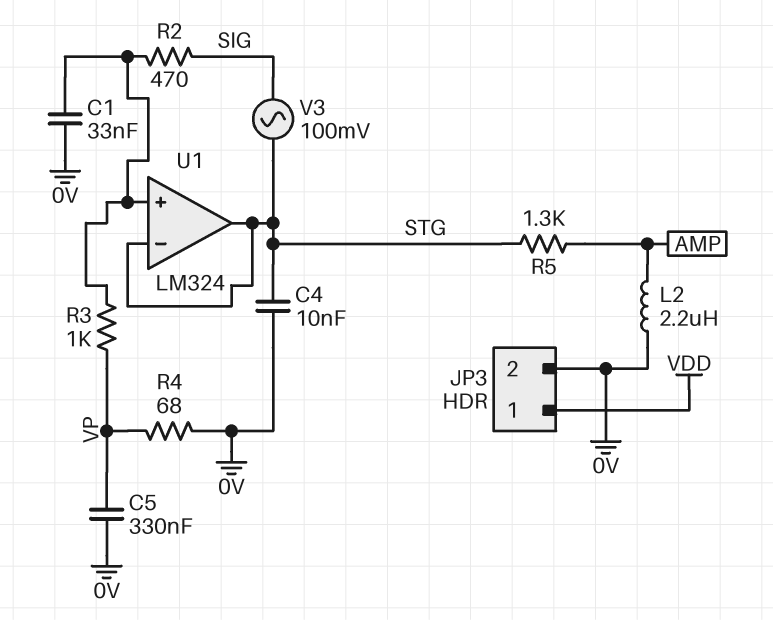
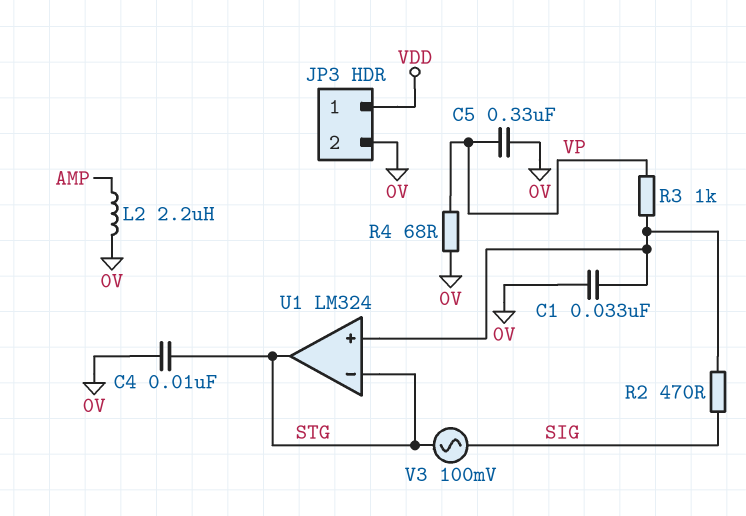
R5: 1.3k (AMP, STG) -> none

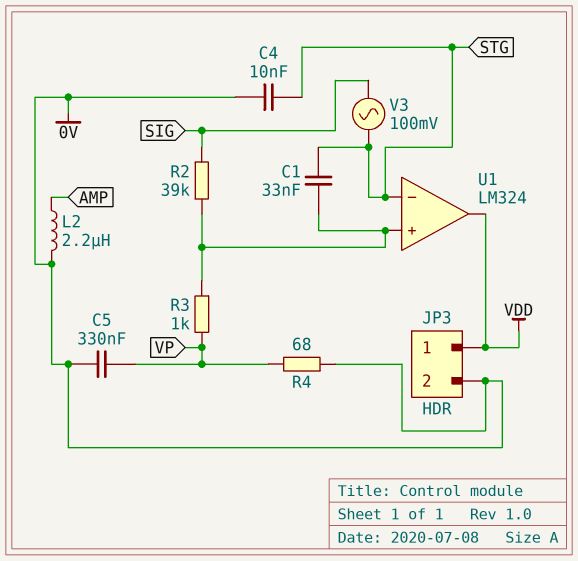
C1: 33nF (0V, U1/in+) -> 33nF (STG, U1/in+)
R2: 470 (SIG, U1/in+) -> 39k (SIG, U1/in+)
U1 pin out: STG -> VDD

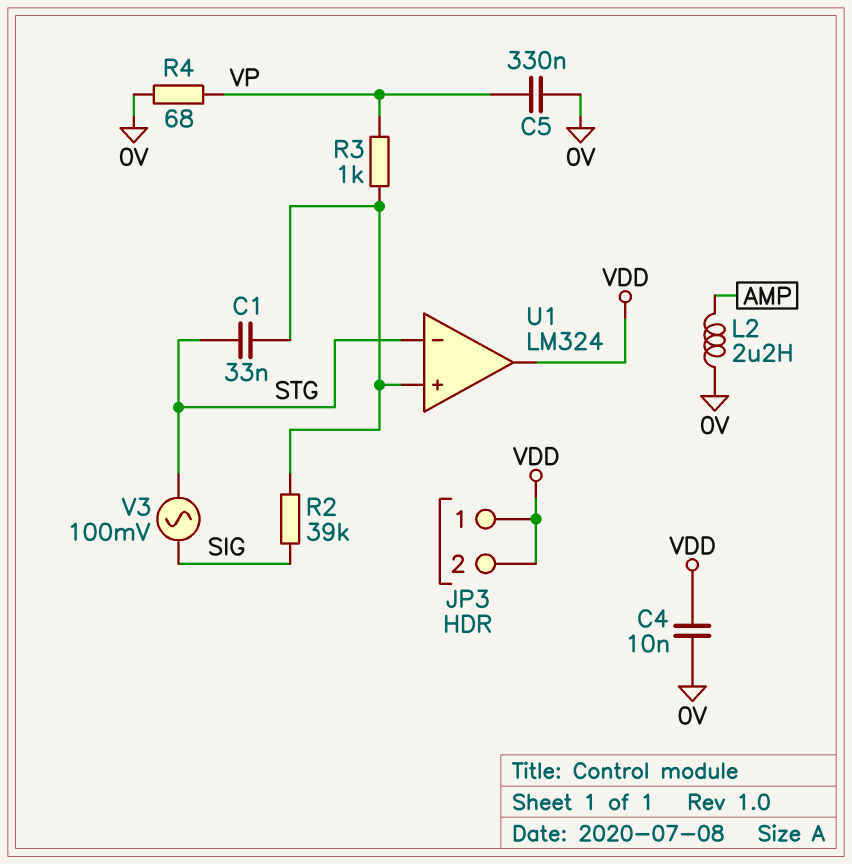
C4: 10nF (0V, STG) -> 10nF (0V, VDD)
JP3 pin 2: 0V -> VDD

